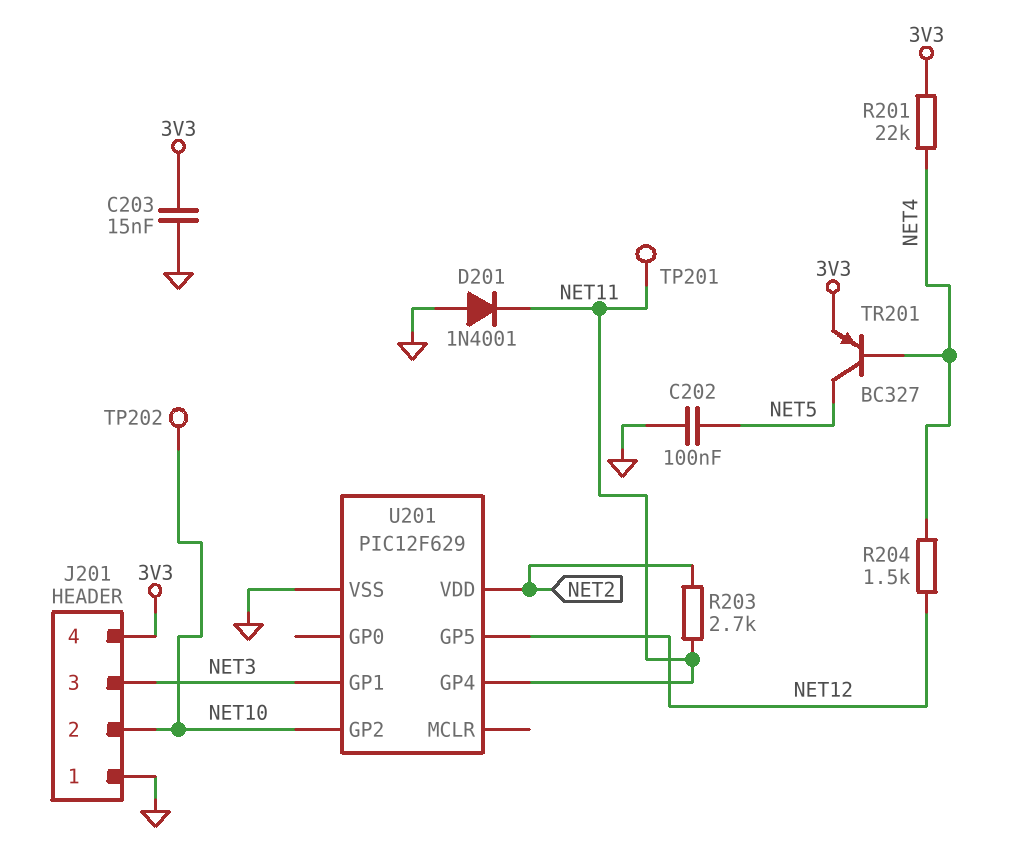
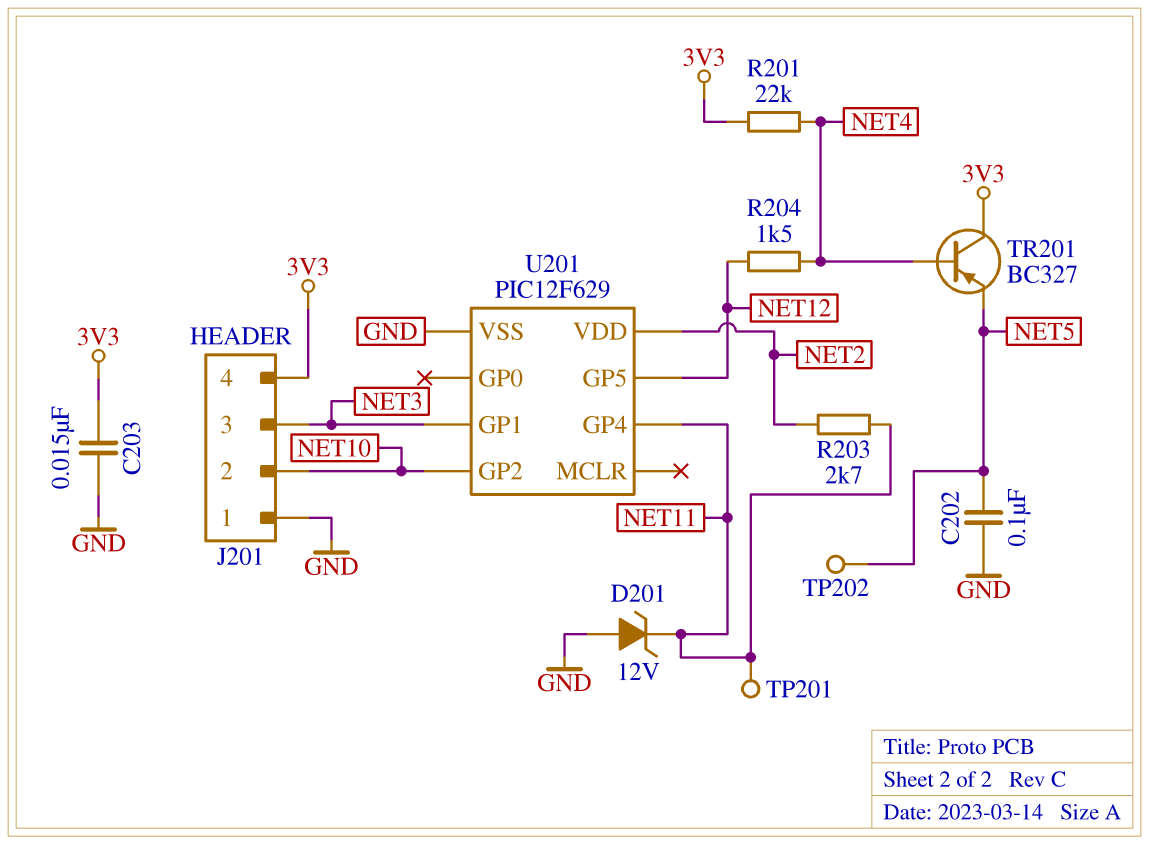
D201: diode 1N4001 (A GND, K NET11) -> zener 12V (A GND, K NET11)
TP202: test point (NET10) -> test point (NET5)
TR201: PNP BC327 (B NET4, C NET5, E 3V3) -> PNP BC327 (B NET4, C 3V3, E NET5)

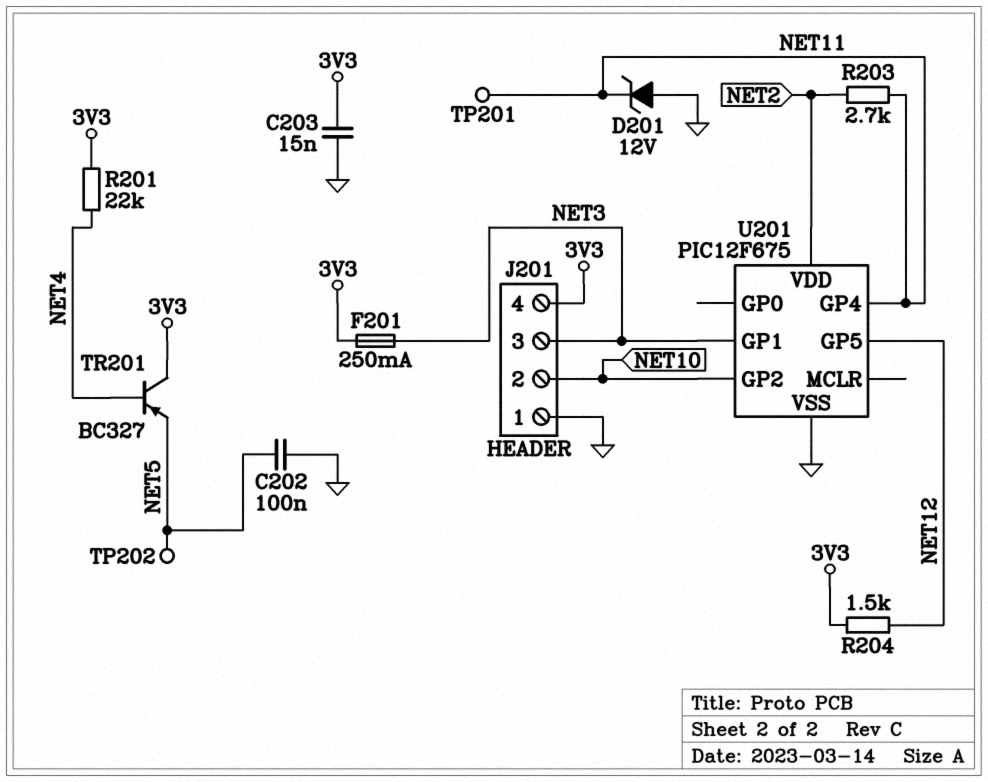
F201: none -> 250mA (3V3, NET3)
R204: 1.5k (NET4, NET12) -> 1.5k (3V3, NET12)
U201: PIC12F629 -> PIC12F675

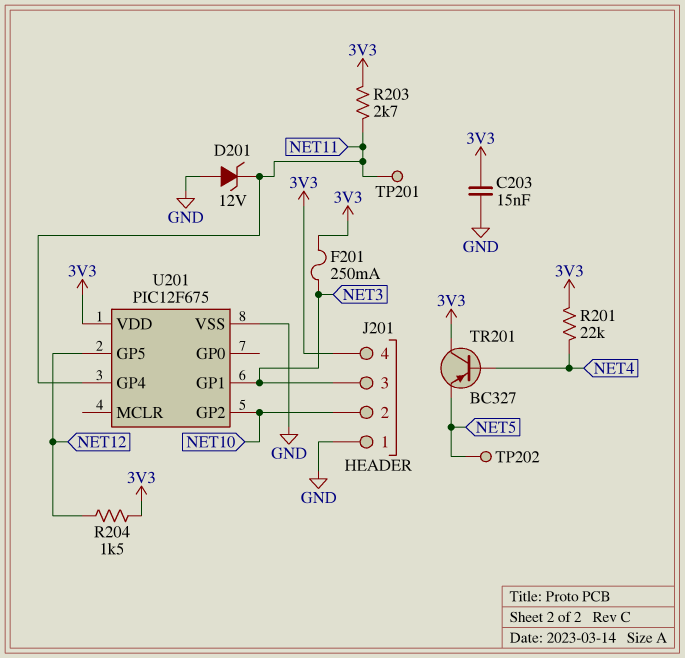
C202: 100nF (GND, NET5) -> none
R203: 2.7k (NET2, NET11) -> 2.7k (3V3, NET11)
U201 pin VDD: NET2 -> 3V3

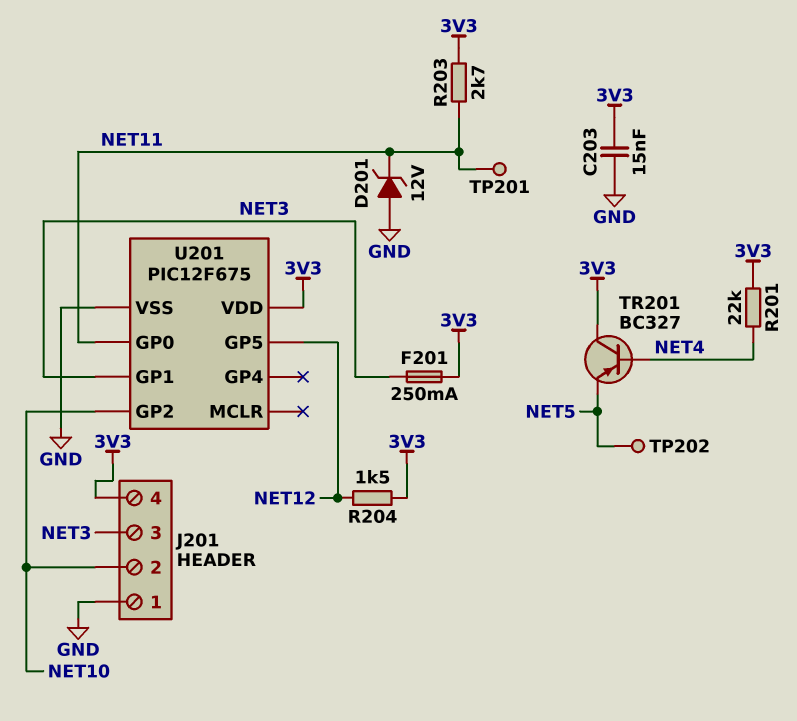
U201 pin GP0: none -> NET11
U201 pin GP4: NET11 -> none

